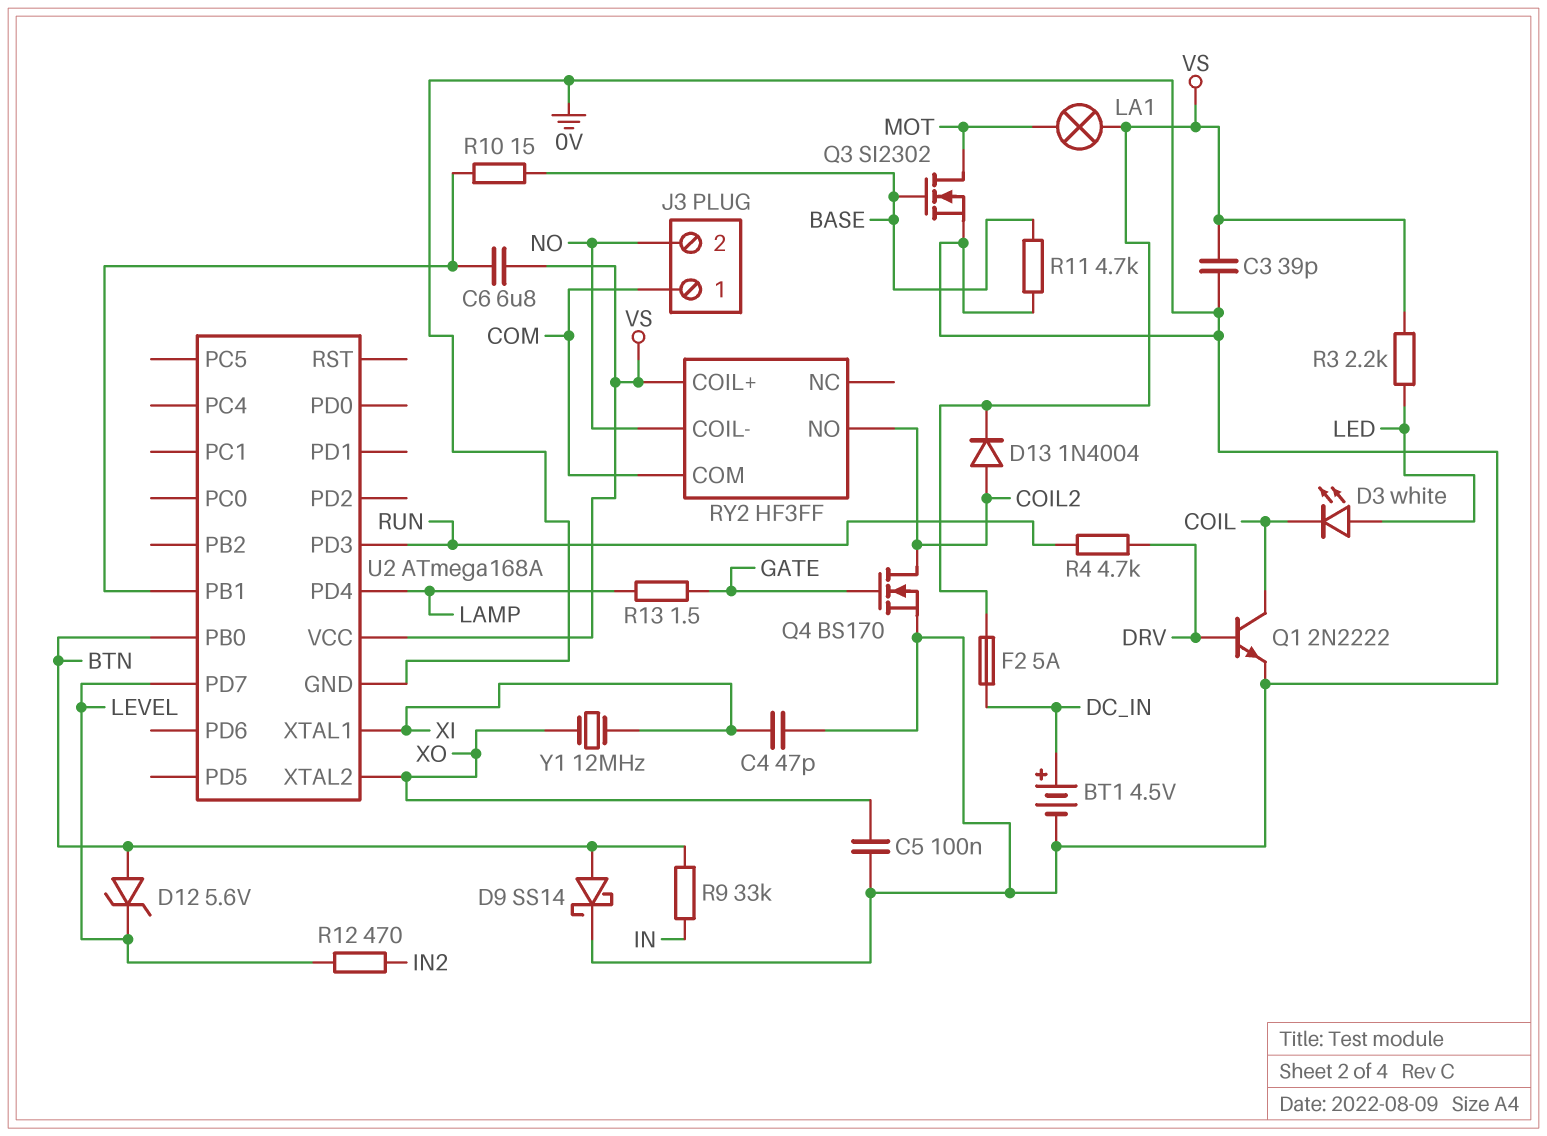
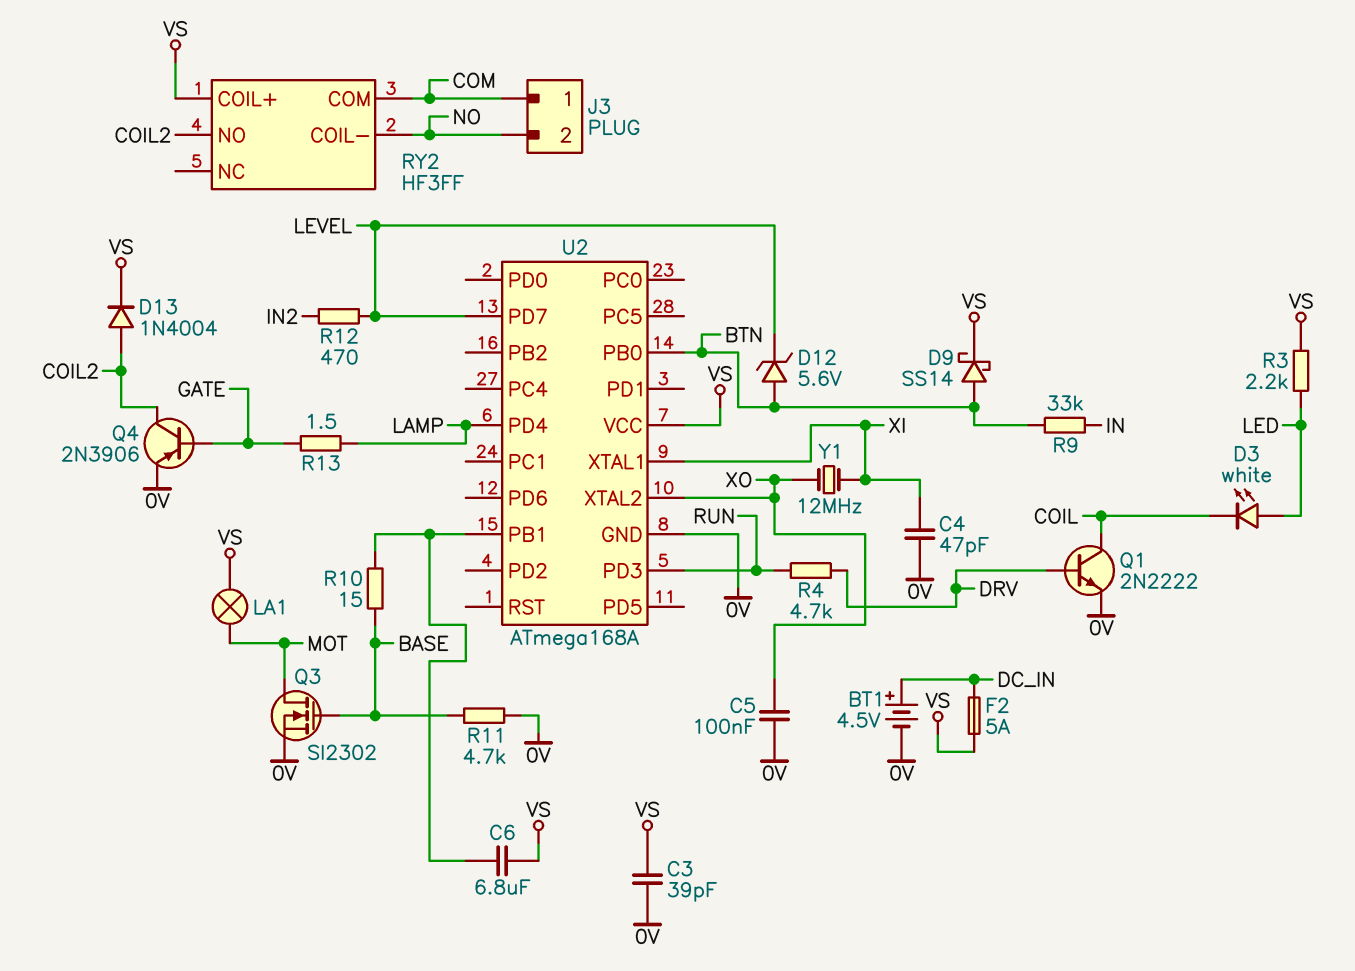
D9: schottky SS14 (A BTN, K 0V) -> schottky SS14 (A BTN, K VS)
Q4: NMOS BS170 (G GATE, D COIL2, S 0V) -> PNP 2N3906 (B GATE, C COIL2, E 0V)

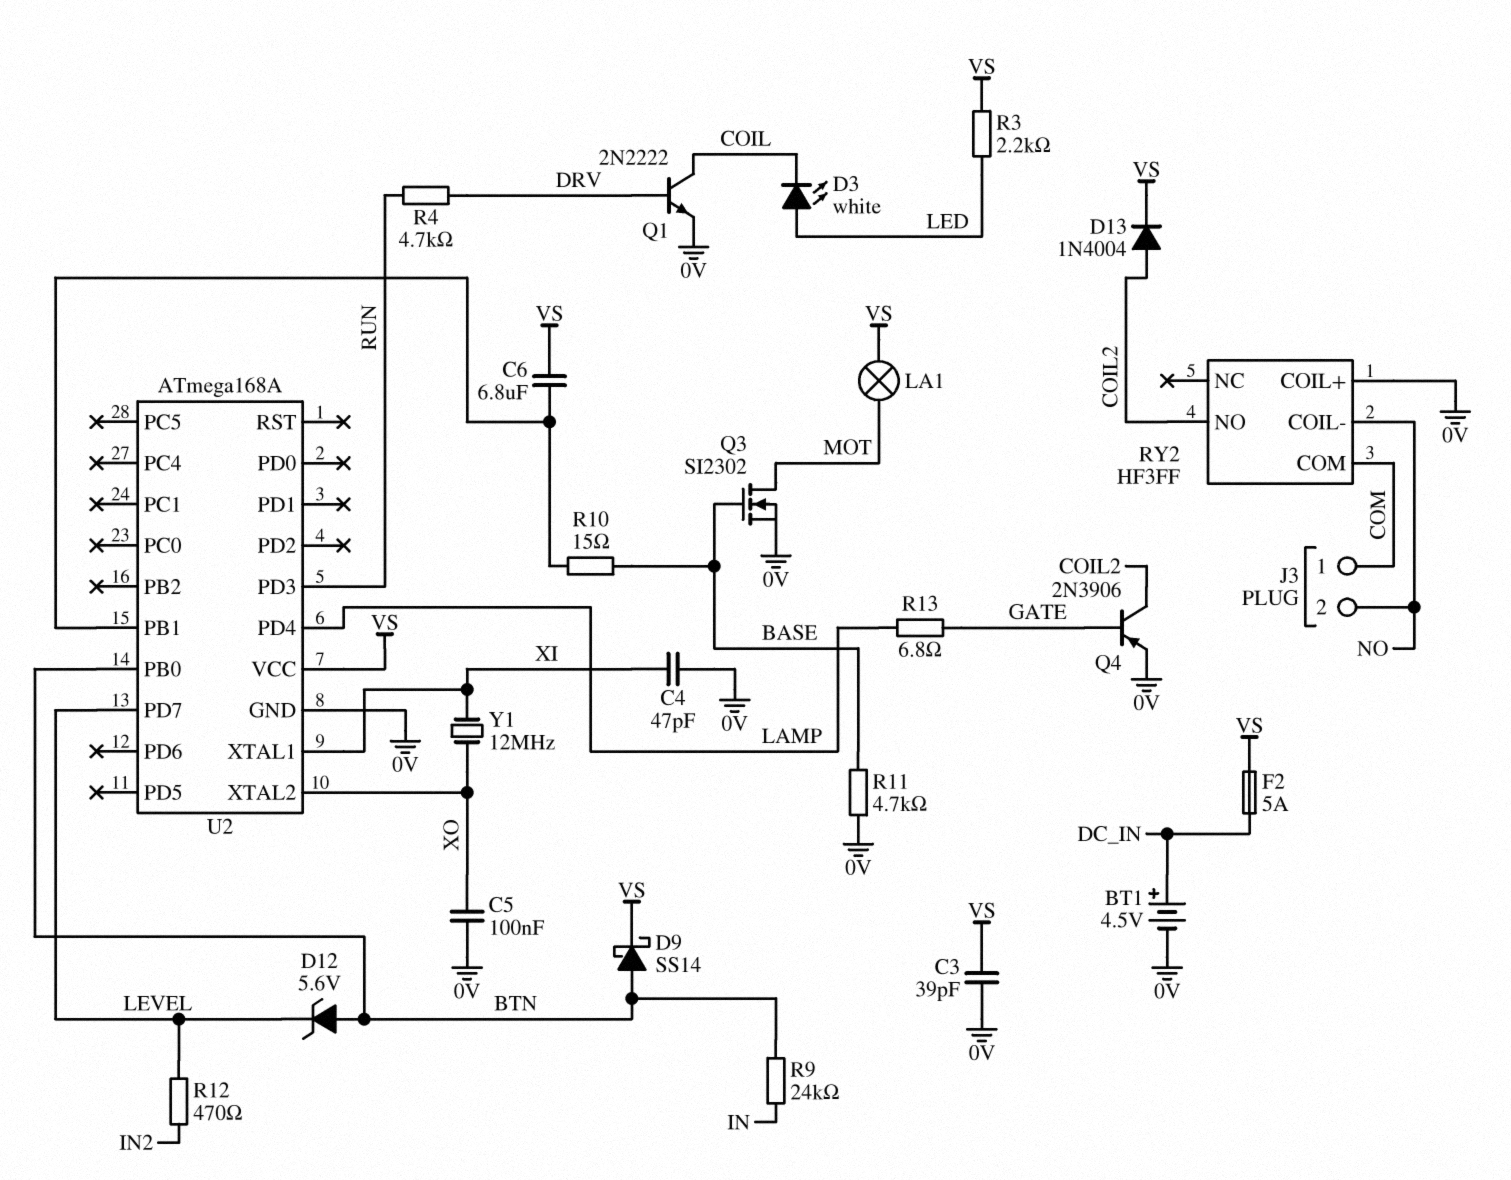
R9: 33k (BTN, IN) -> 24k (BTN, IN)
R13: 1.5 (GATE, LAMP) -> 6.8 (GATE, LAMP)
RY2 pin COIL+: VS -> 0V

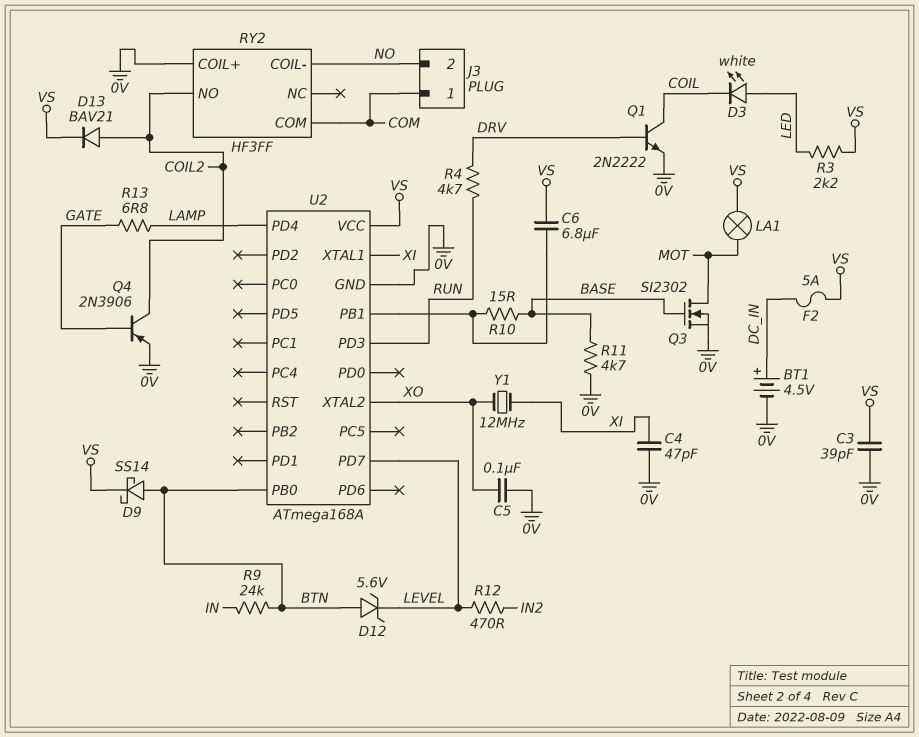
D13: diode 1N4004 (A COIL2, K VS) -> diode BAV21 (A COIL2, K VS)

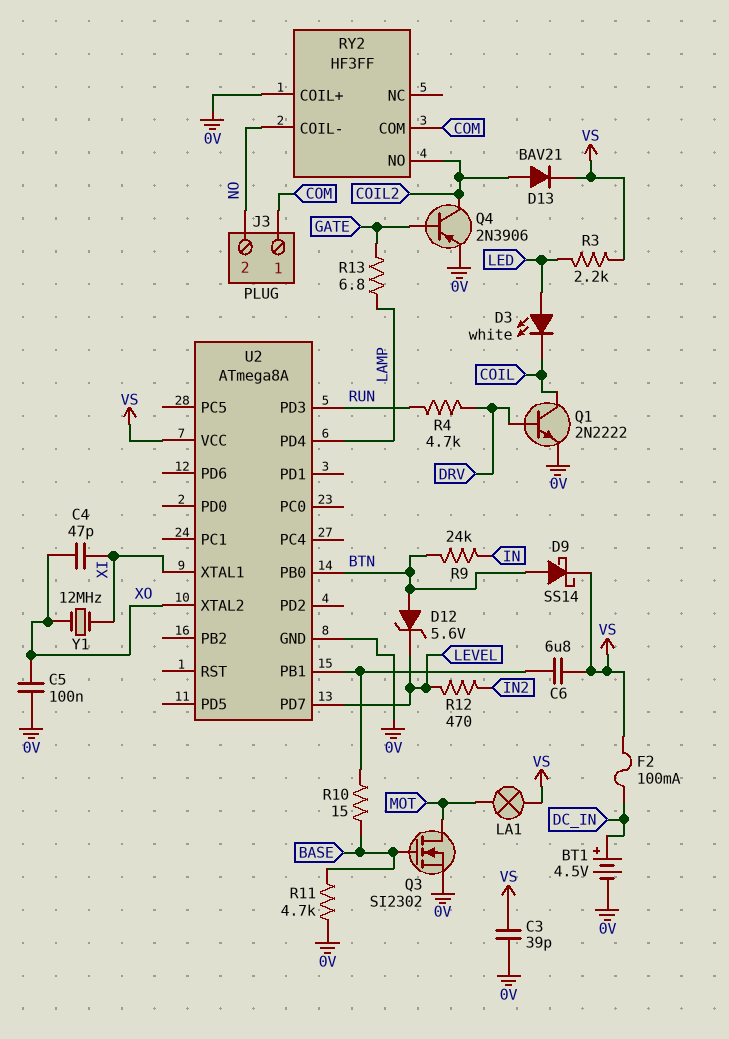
C4: 47pF (0V, XI) -> 47pF (XI, XO)
F2: 5A (DC_IN, VS) -> 100mA (DC_IN, VS)
U2: ATmega168A -> ATmega8A

